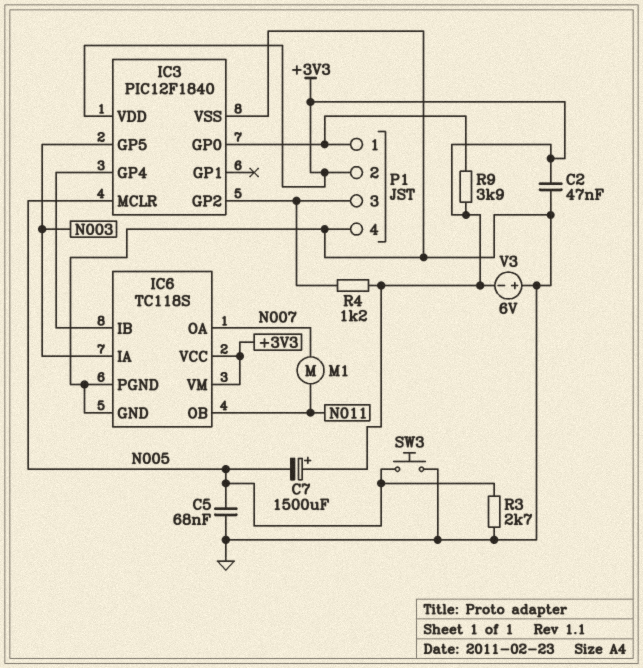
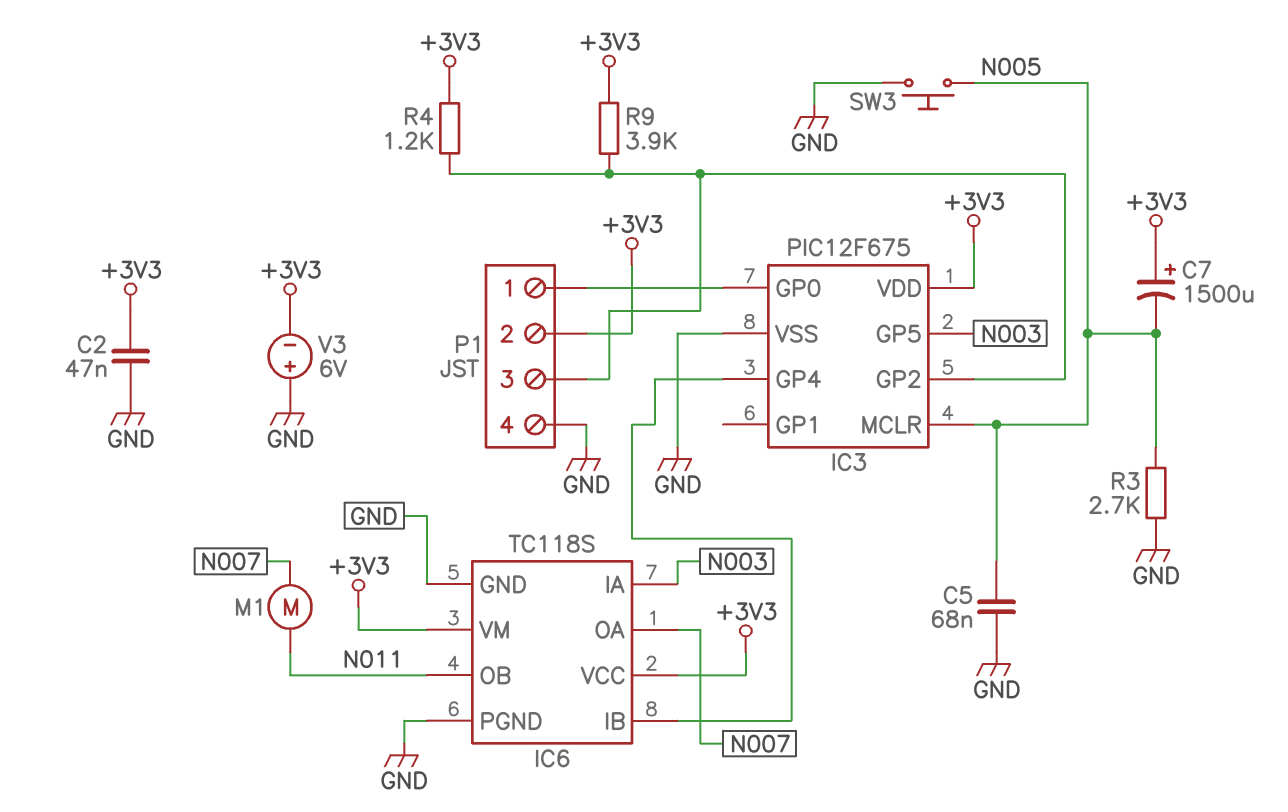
IC3: PIC12F1840 -> PIC12F675
R9: 3.9k (+3V3, IC3/GP0) -> 3.9k (+3V3, IC3/GP2)

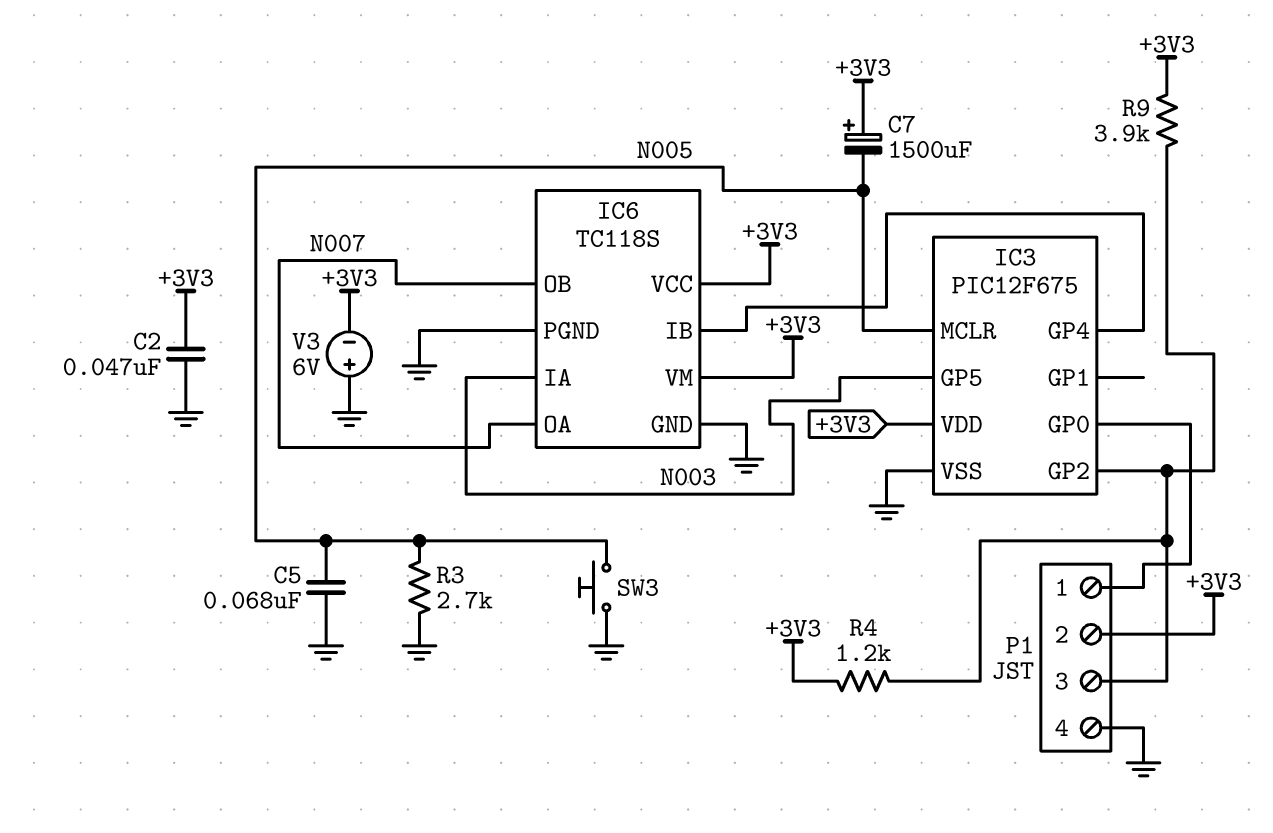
IC6 pin OB: N011 -> N007
M1: motor (N007, N011) -> none

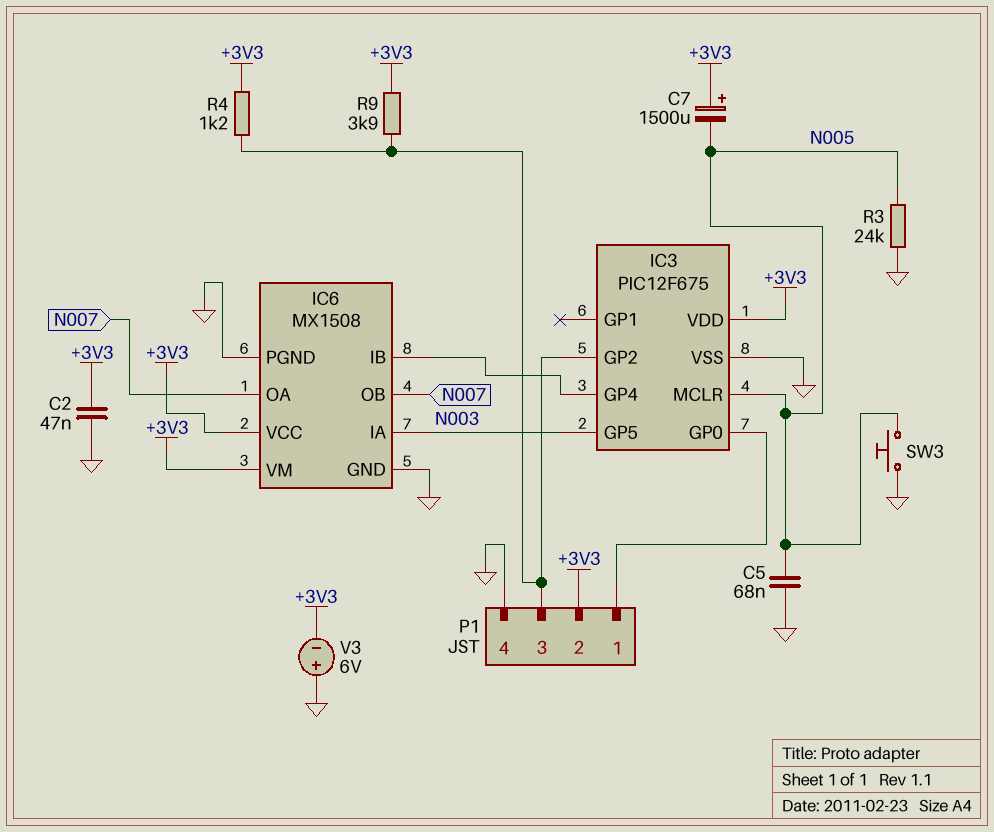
IC6: TC118S -> MX1508
R3: 2.7k (GND, N005) -> 24k (GND, N005)

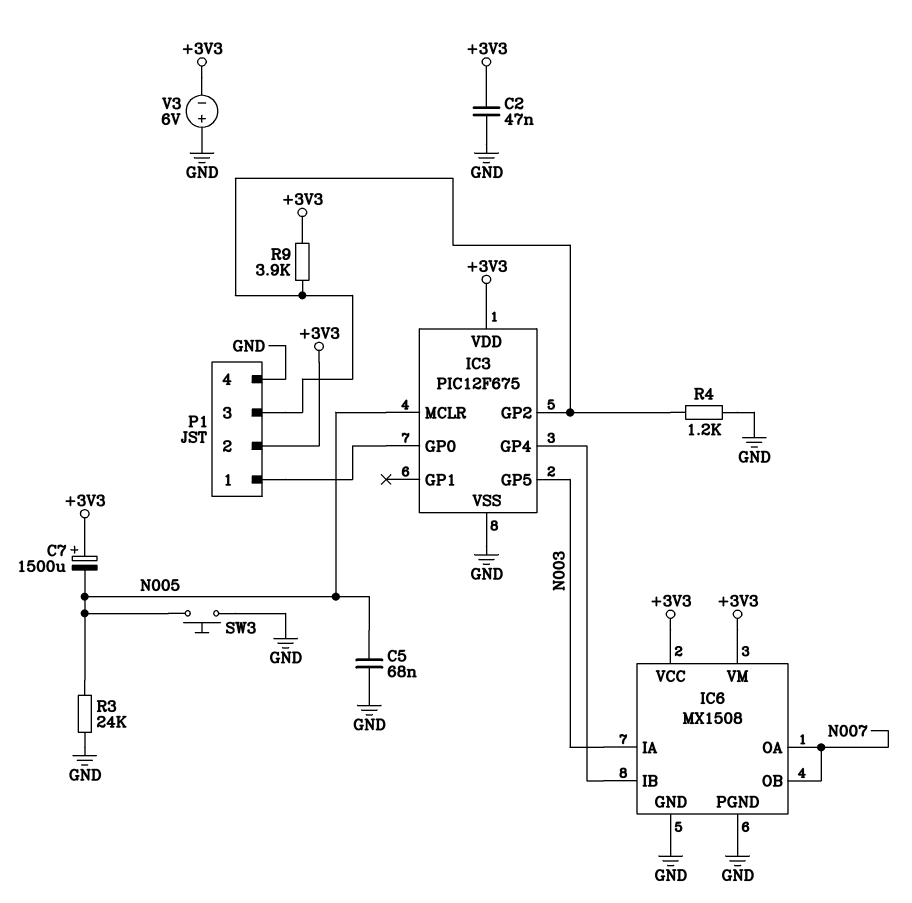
R4: 1.2k (+3V3, IC3/GP2) -> 1.2k (GND, IC3/GP2)

